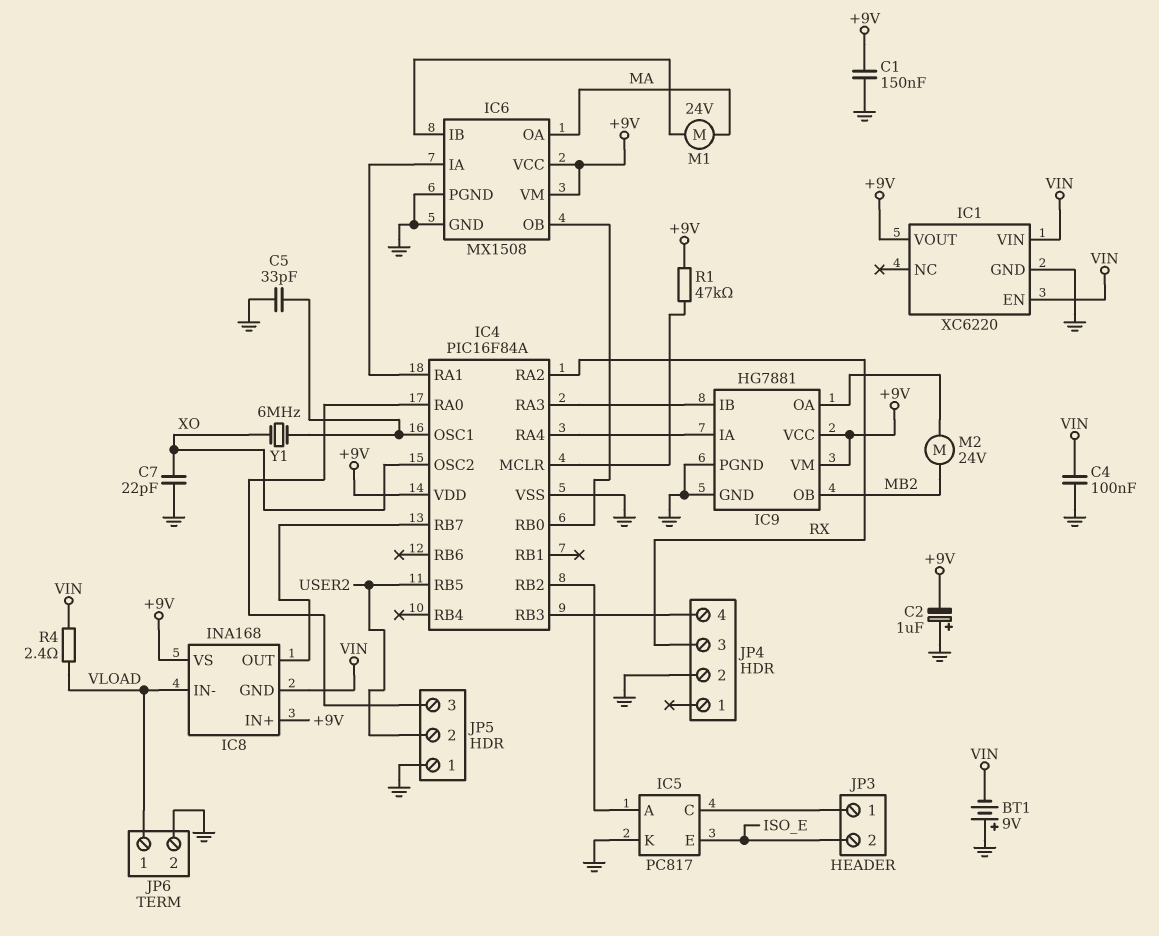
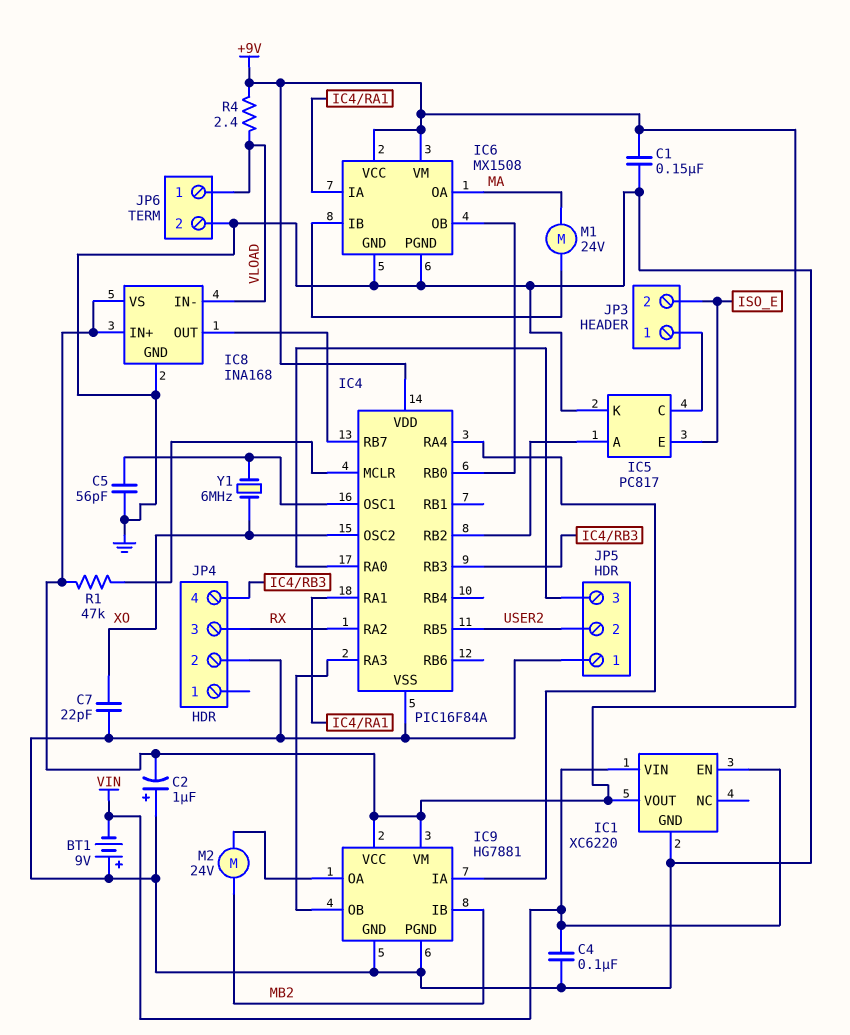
C5: 33pF (GND, IC4/OSC1) -> 56pF (GND, IC4/OSC1)
IC8 pin GND: VIN -> GND
IC9 pin IB: IC4/RA3 -> MB2
IC9 pin OB: MB2 -> IC4/RA3
R4: 2.4 (VIN, VLOAD) -> 2.4 (+9V, VLOAD)

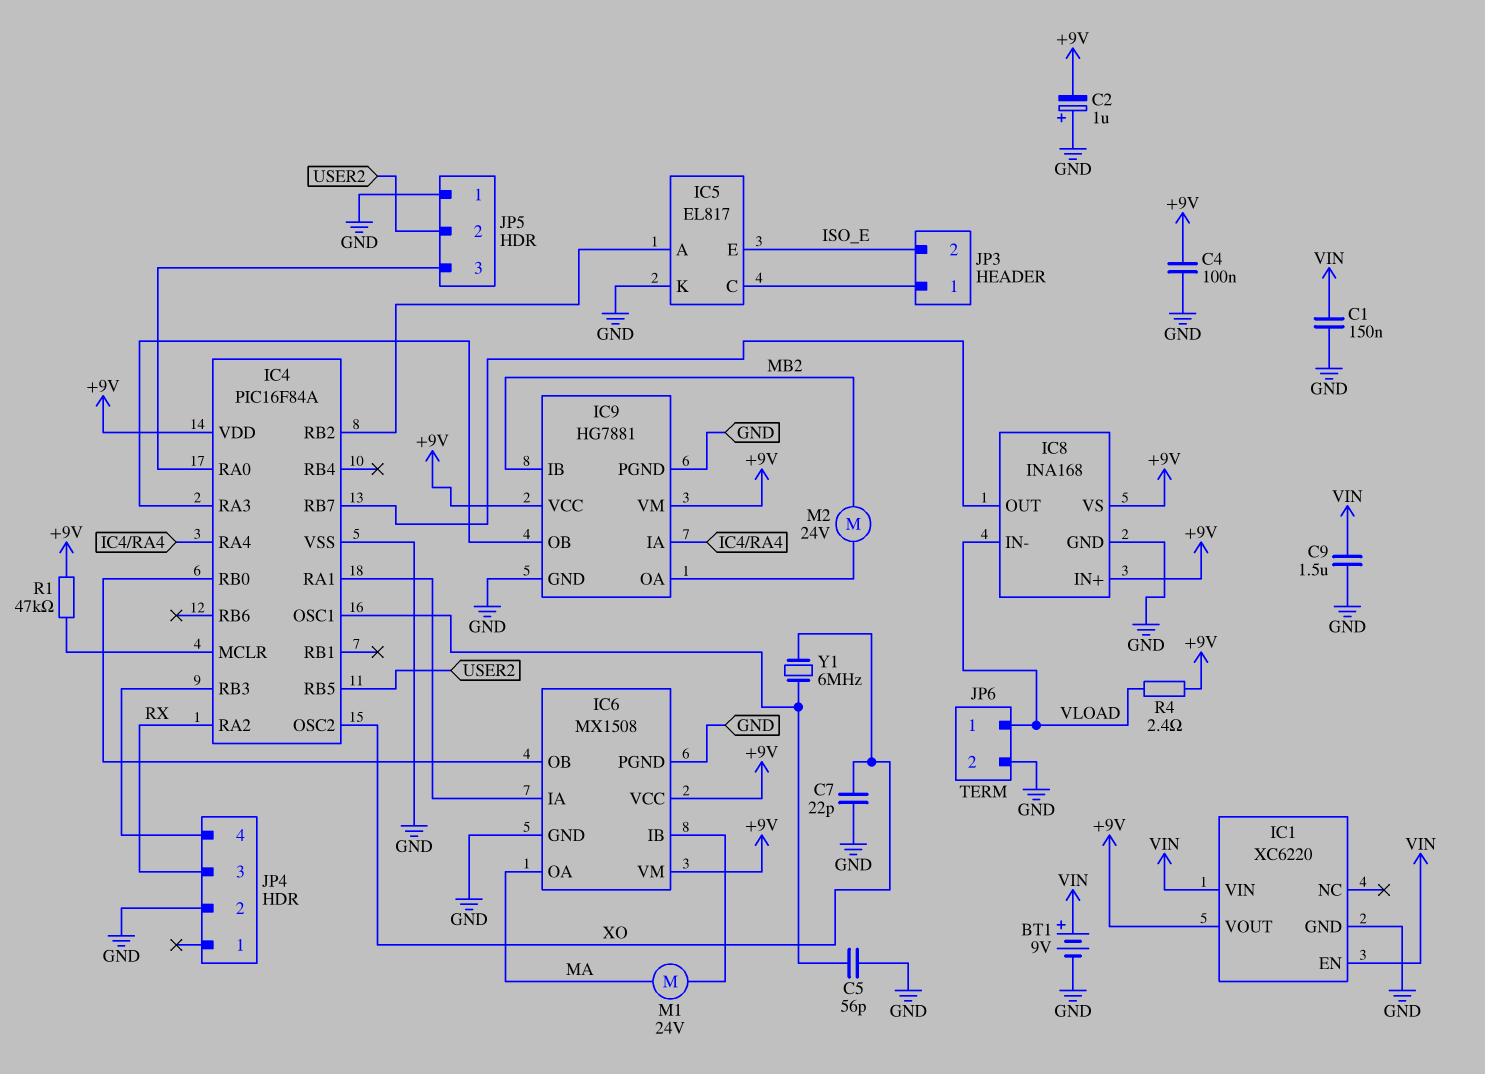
BT1: 9V (plus GND, minus VIN) -> 9V (plus VIN, minus GND)
C1: 150nF (+9V, GND) -> 150nF (GND, VIN)
C4: 100nF (GND, VIN) -> 100nF (+9V, GND)
C9: none -> 1.5uF (GND, VIN)
IC5: PC817 -> EL817

